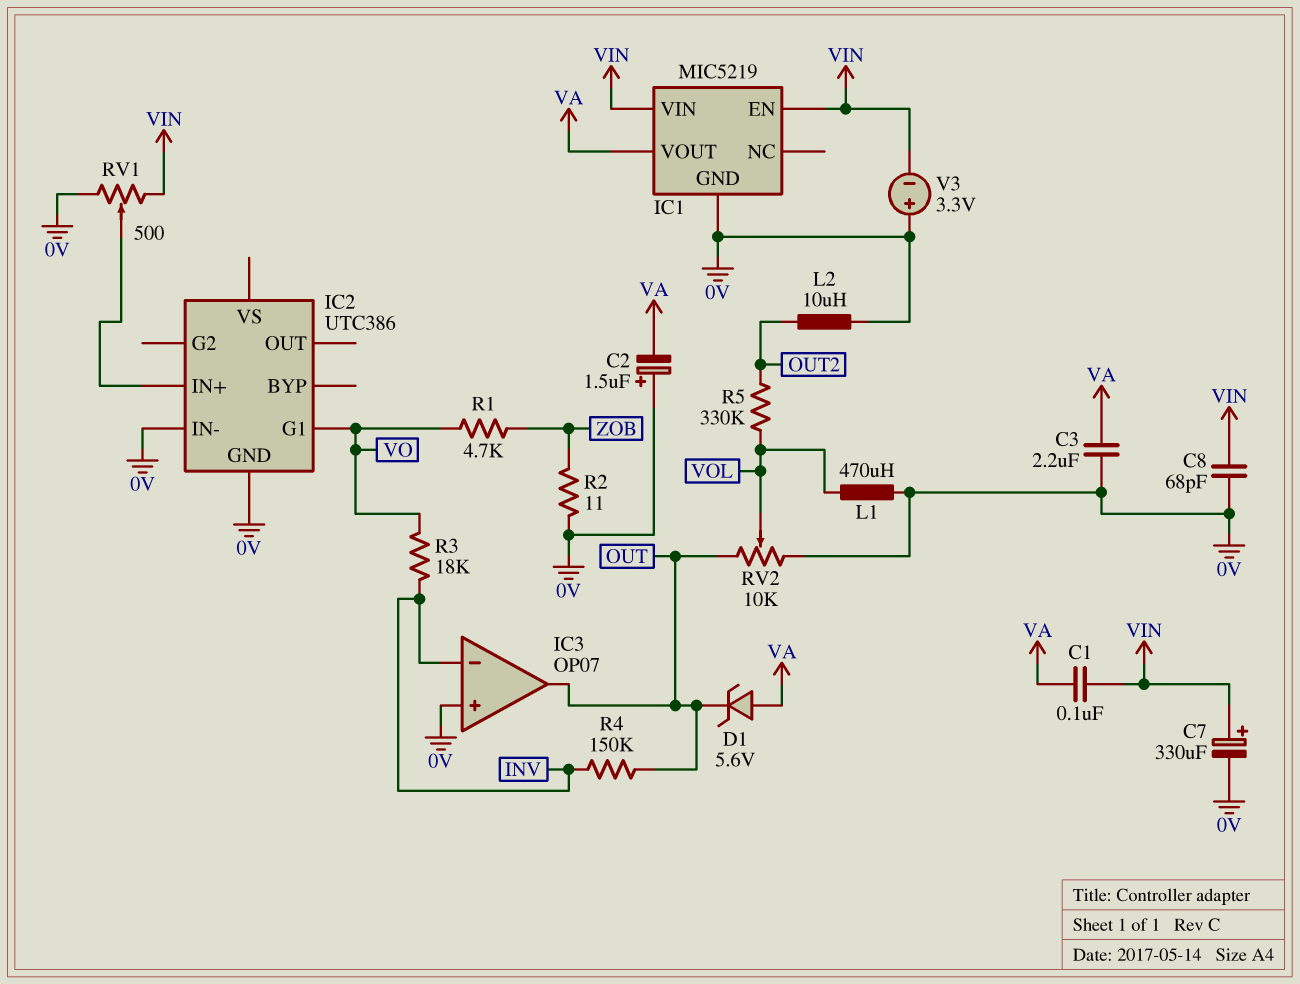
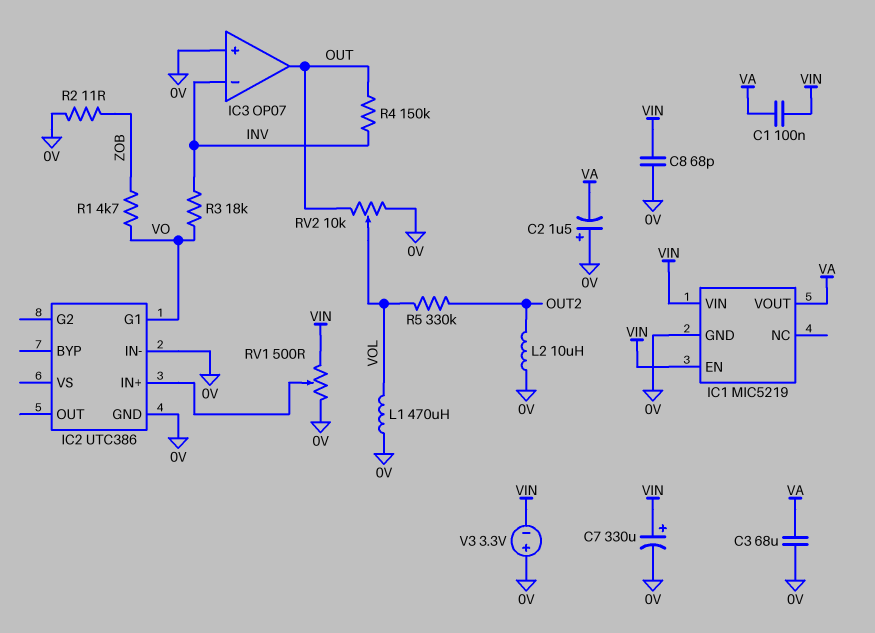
C3: 2.2uF (0V, VA) -> 68uF (0V, VA)
D1: zener 5.6V (A VA, K OUT) -> none

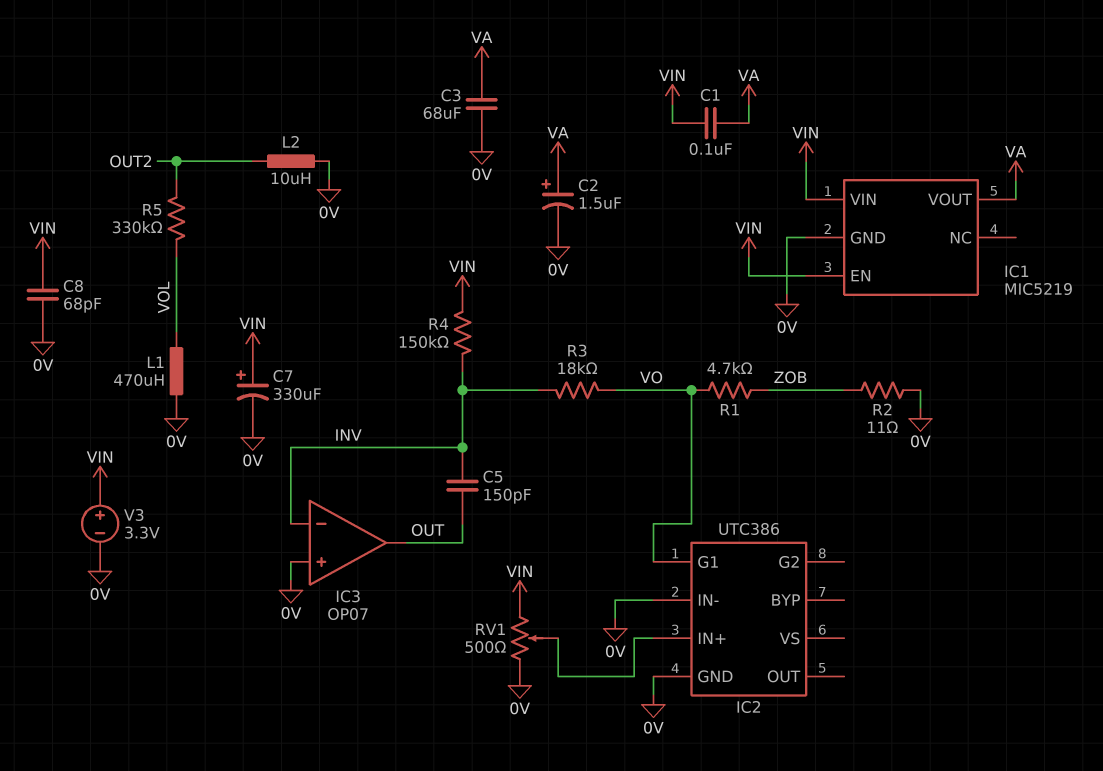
C2: 1.5uF (plus 0V, minus VA) -> 1.5uF (plus VA, minus 0V)
C5: none -> 150pF (INV, OUT)
R4: 150k (INV, OUT) -> 150k (INV, VIN)
RV2: 10k (0V, OUT, wiper VOL) -> none
V3: 3.3V (plus 0V, minus VIN) -> 3.3V (plus VIN, minus 0V)

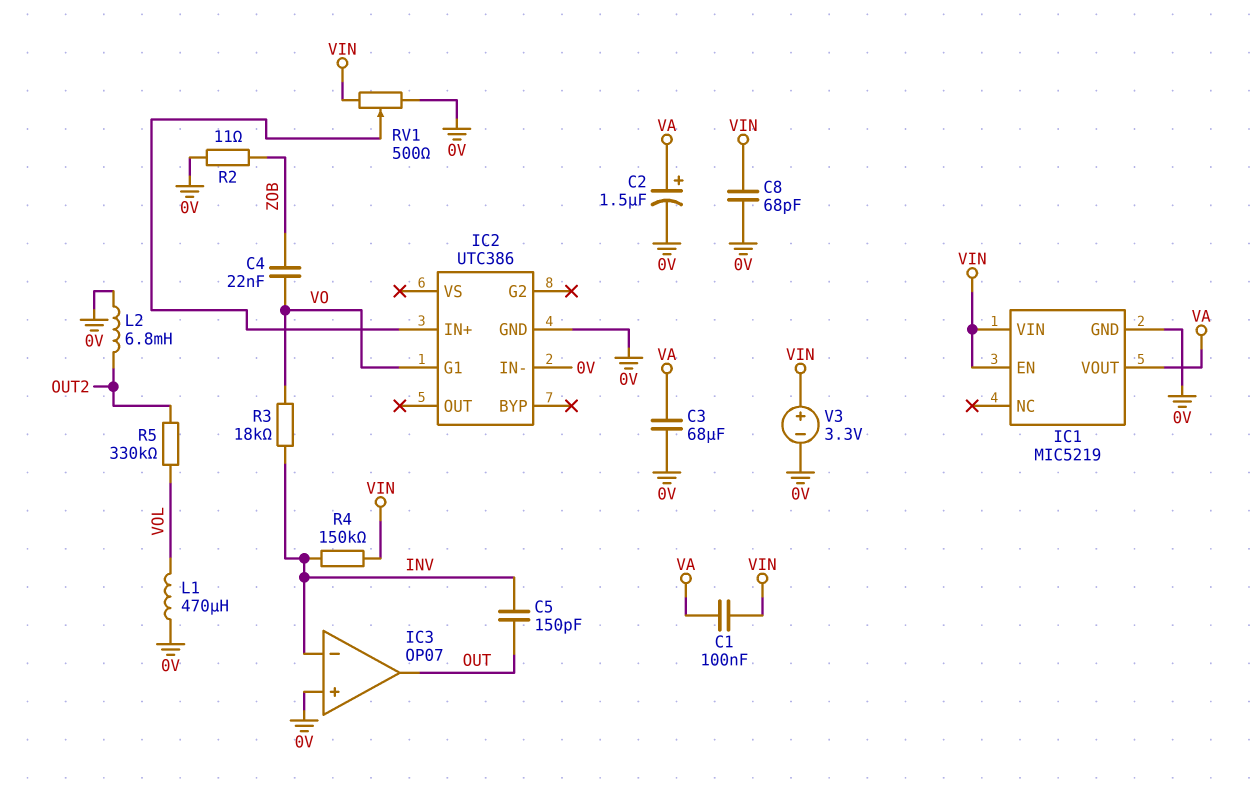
C4: none -> 22nF (VO, ZOB)
C7: 330uF (plus VIN, minus 0V) -> none
L2: 10uH (0V, OUT2) -> 6.8mH (0V, OUT2)
R1: 4.7k (VO, ZOB) -> none

